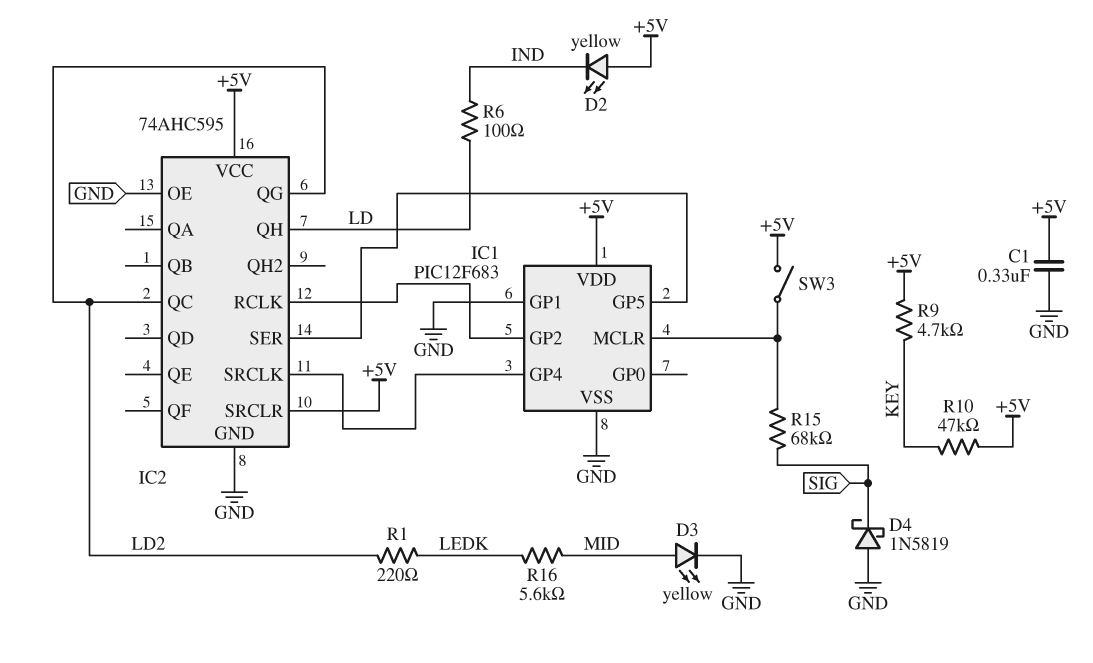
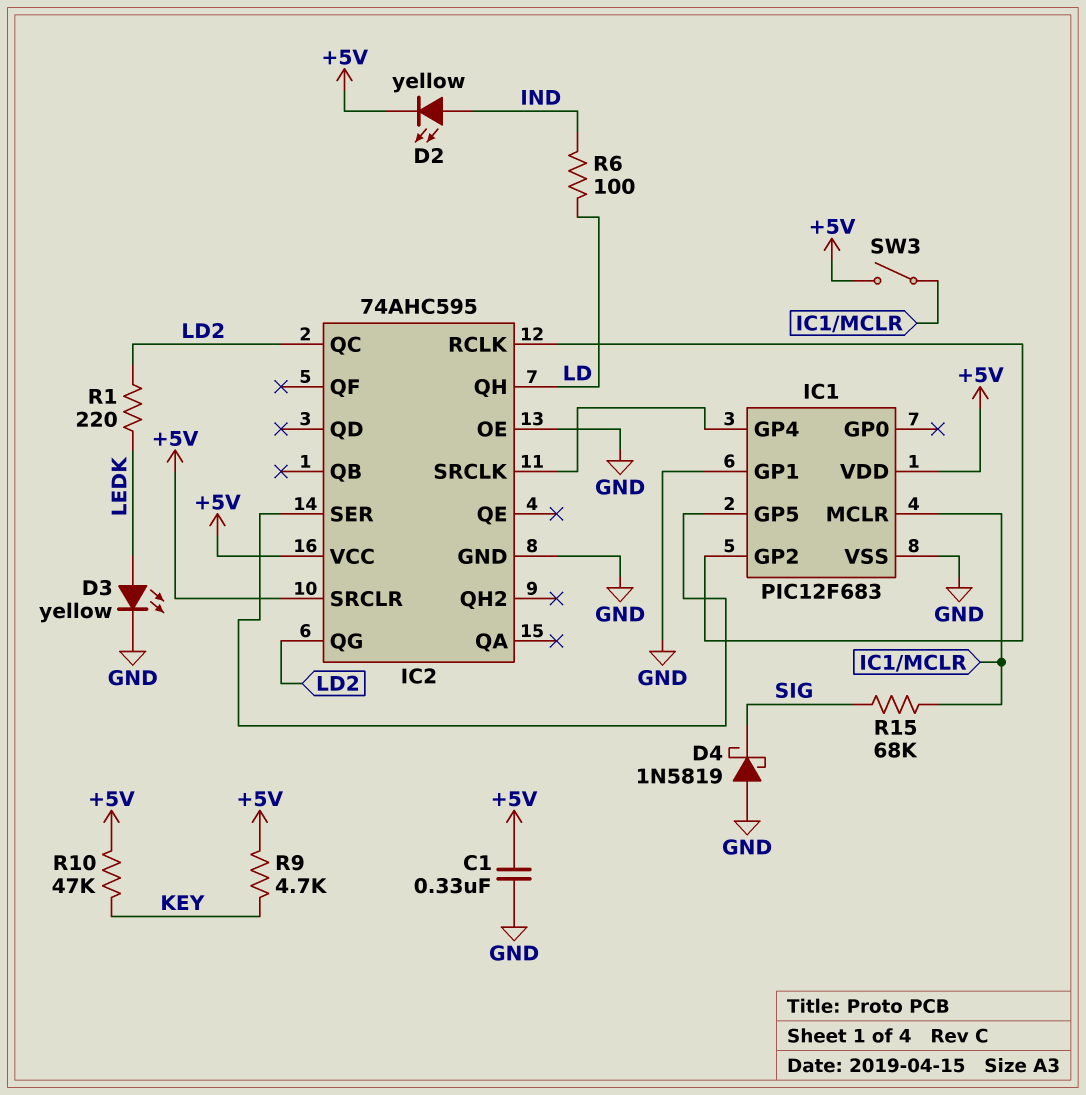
D2: LED yellow (A +5V, K IND) -> LED yellow (A IND, K +5V)
D3: LED yellow (A MID, K GND) -> LED yellow (A LEDK, K GND)
R16: 5.6k (LEDK, MID) -> none

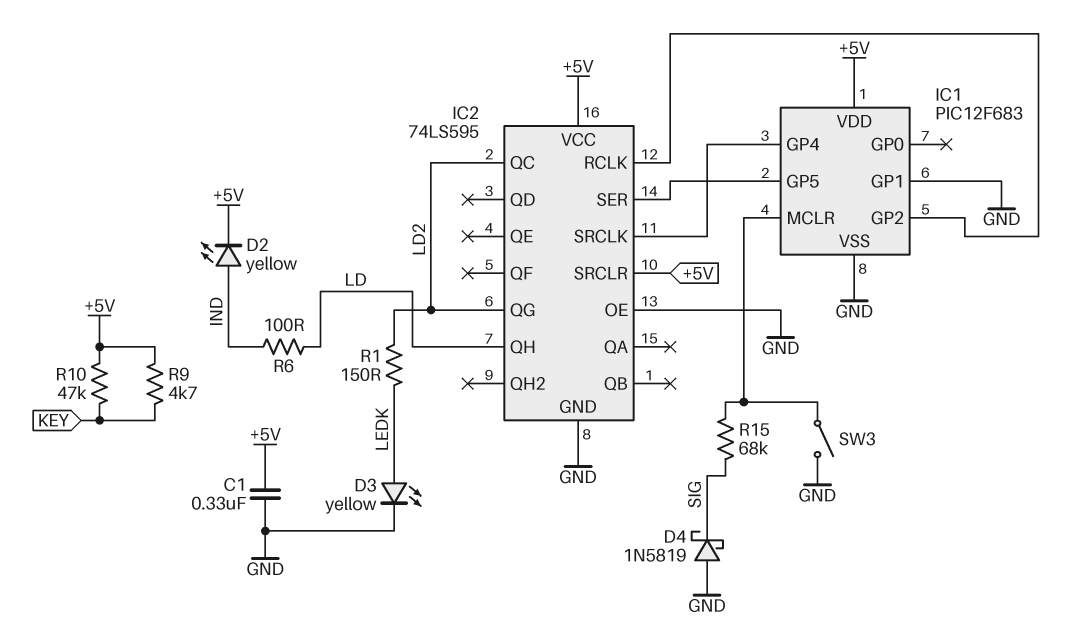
IC2: 74AHC595 -> 74LS595
R1: 220 (LD2, LEDK) -> 150 (LD2, LEDK)
SW3: switch (+5V, IC1/MCLR) -> switch (GND, IC1/MCLR)

